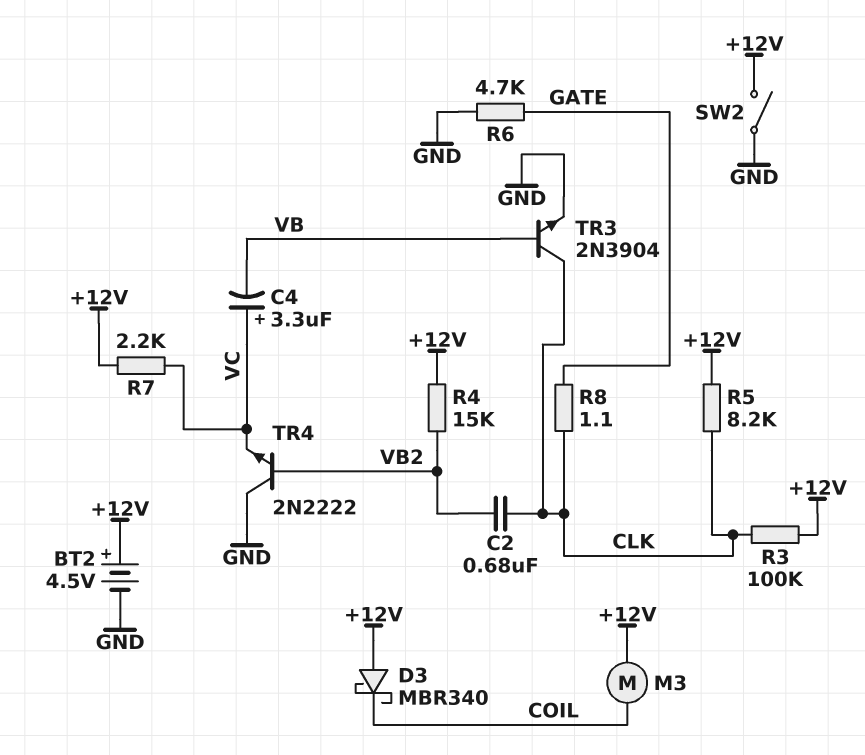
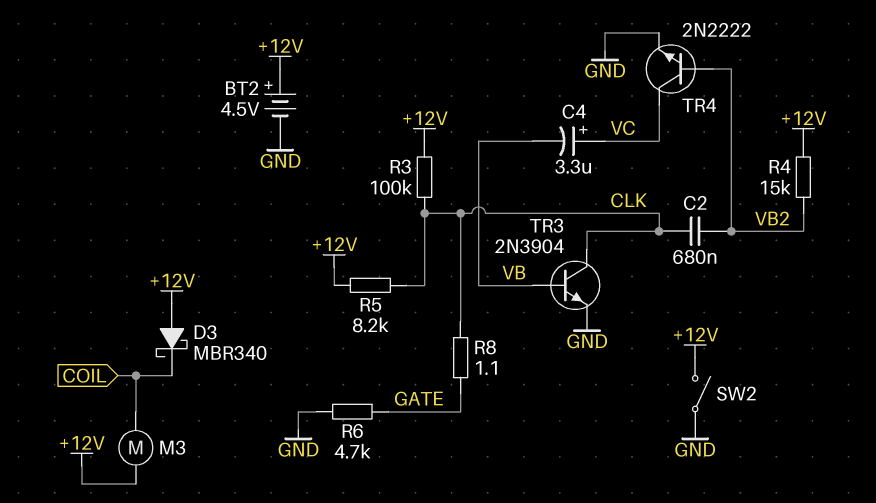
R7: 2.2k (+12V, VC) -> none
TR4: NPN 2N2222 (B VB2, C GND, E VC) -> NPN 2N2222 (B VB2, C VC, E GND)

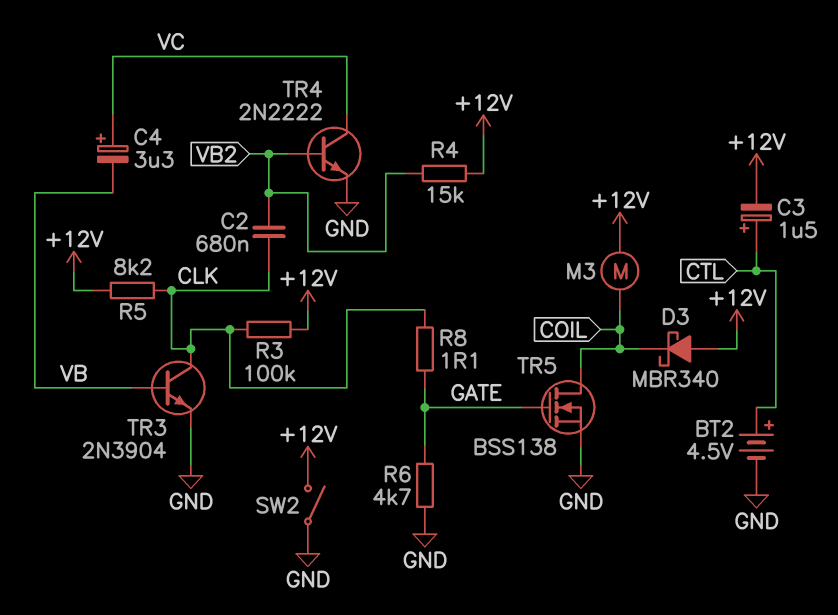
BT2: 4.5V (plus +12V, minus GND) -> 4.5V (plus CTL, minus GND)
C3: none -> 1.5uF (plus CTL, minus +12V)
TR5: none -> NMOS BSS138 (G GATE, D COIL, S GND)

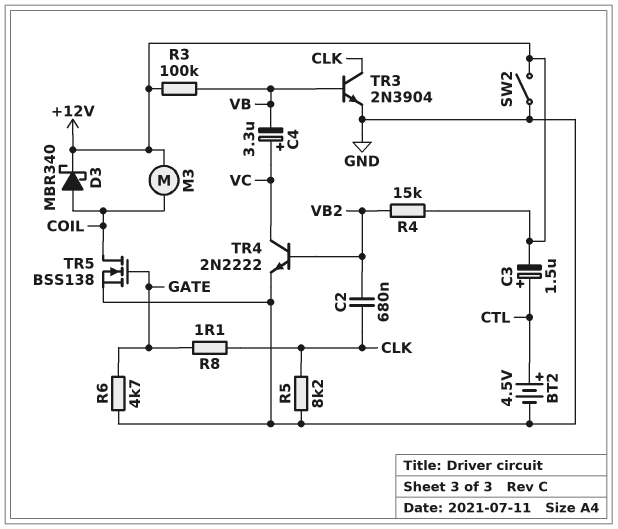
D3: schottky MBR340 (A +12V, K COIL) -> schottky MBR340 (A COIL, K +12V)
R3: 100k (+12V, CLK) -> 100k (+12V, VB)
R5: 8.2k (+12V, CLK) -> 8.2k (CLK, GND)

